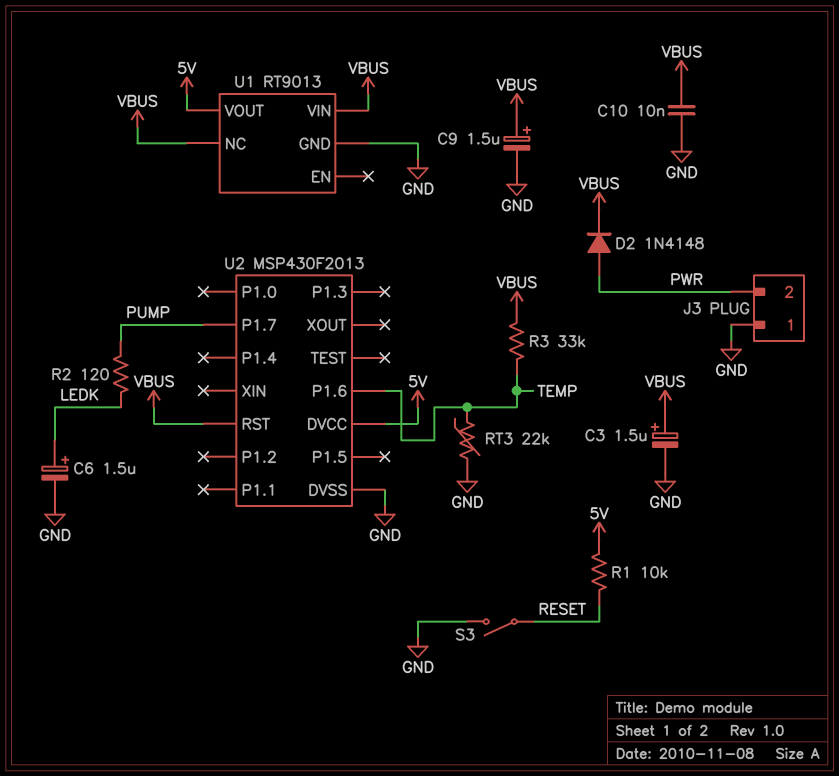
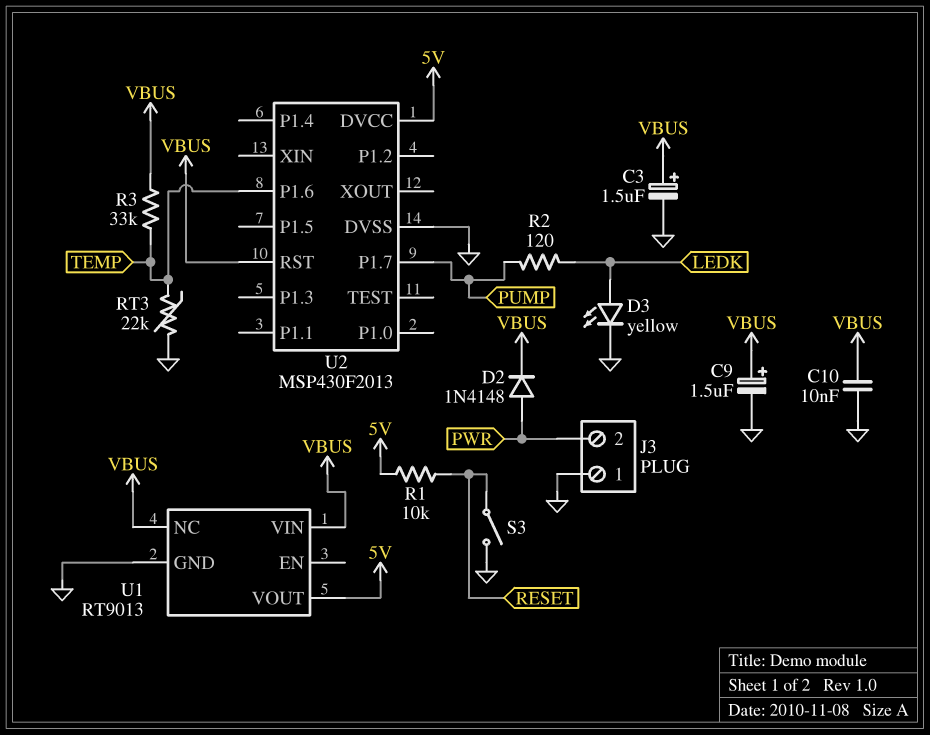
C6: 1.5uF (plus LEDK, minus GND) -> none
D3: none -> LED yellow (A LEDK, K GND)

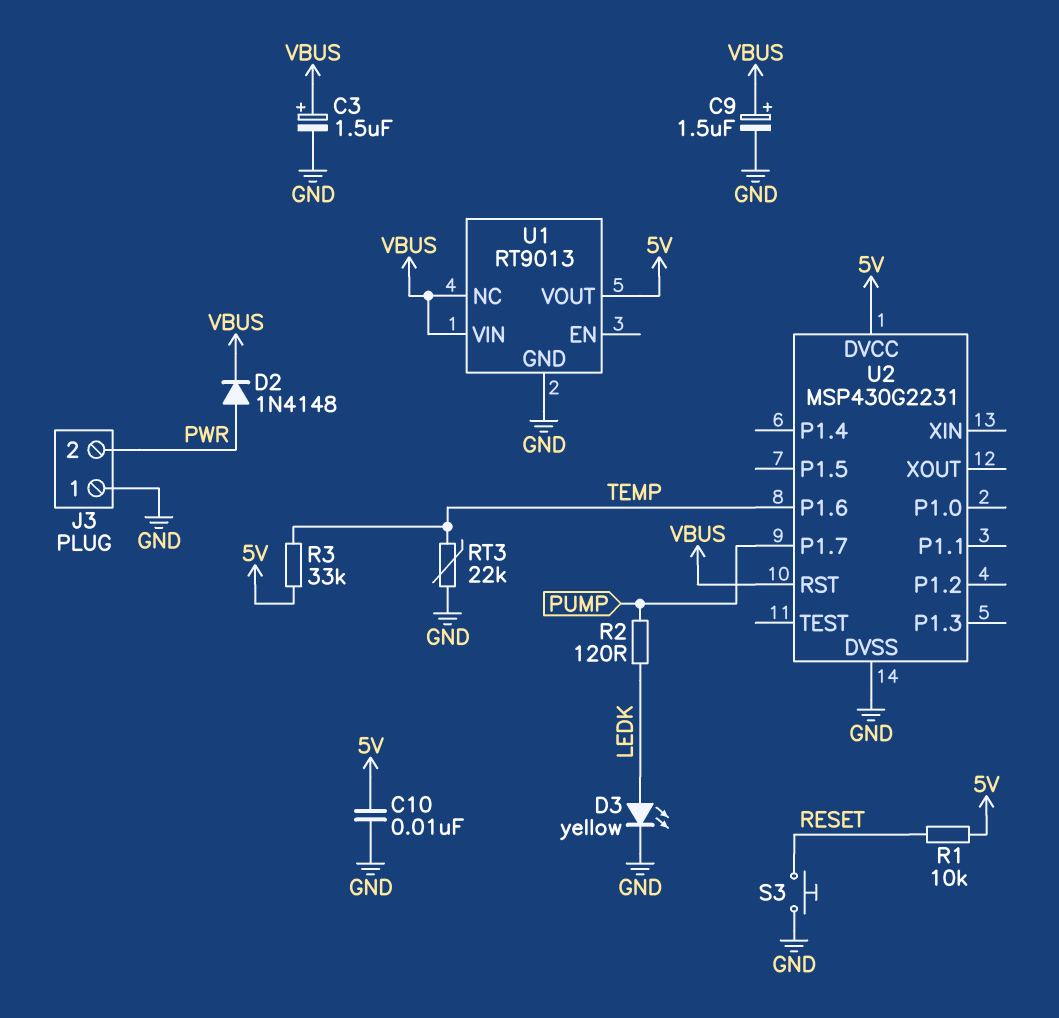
C10: 10nF (GND, VBUS) -> 10nF (5V, GND)
R3: 33k (TEMP, VBUS) -> 33k (5V, TEMP)
S3: switch (GND, RESET) -> button (GND, RESET)
U2: MSP430F2013 -> MSP430G2231

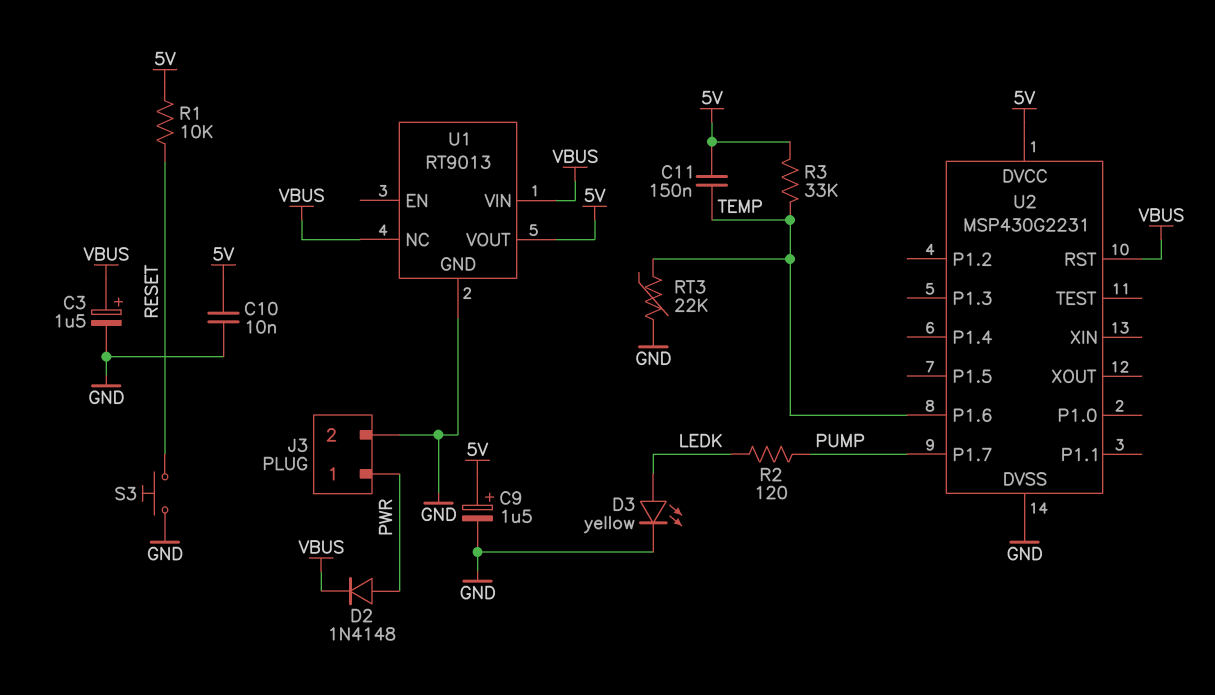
C9: 1.5uF (plus VBUS, minus GND) -> 1.5uF (plus 5V, minus GND)
C11: none -> 150nF (5V, TEMP)
J3 pin 1: GND -> PWR
J3 pin 2: PWR -> GND

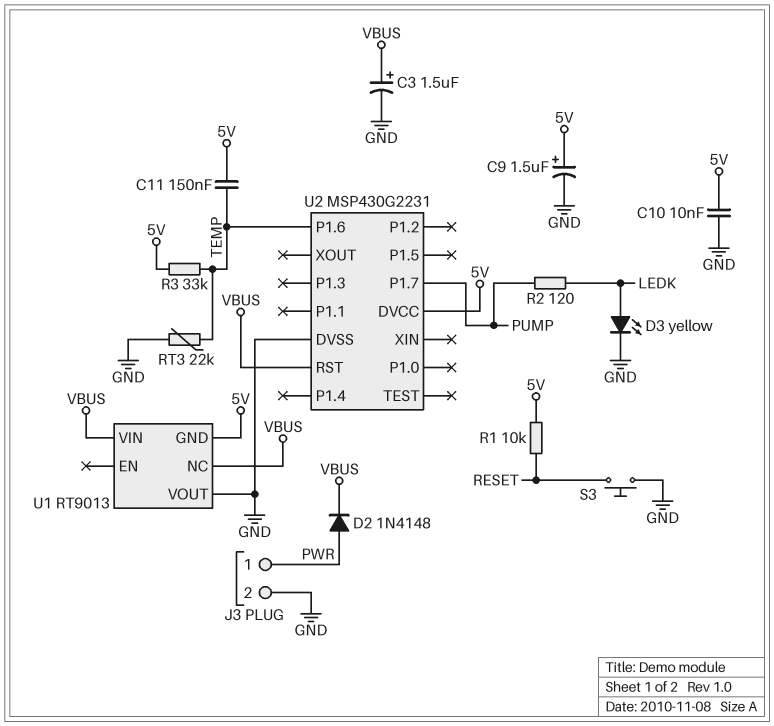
U1 pin GND: GND -> 5V
U1 pin VOUT: 5V -> GND

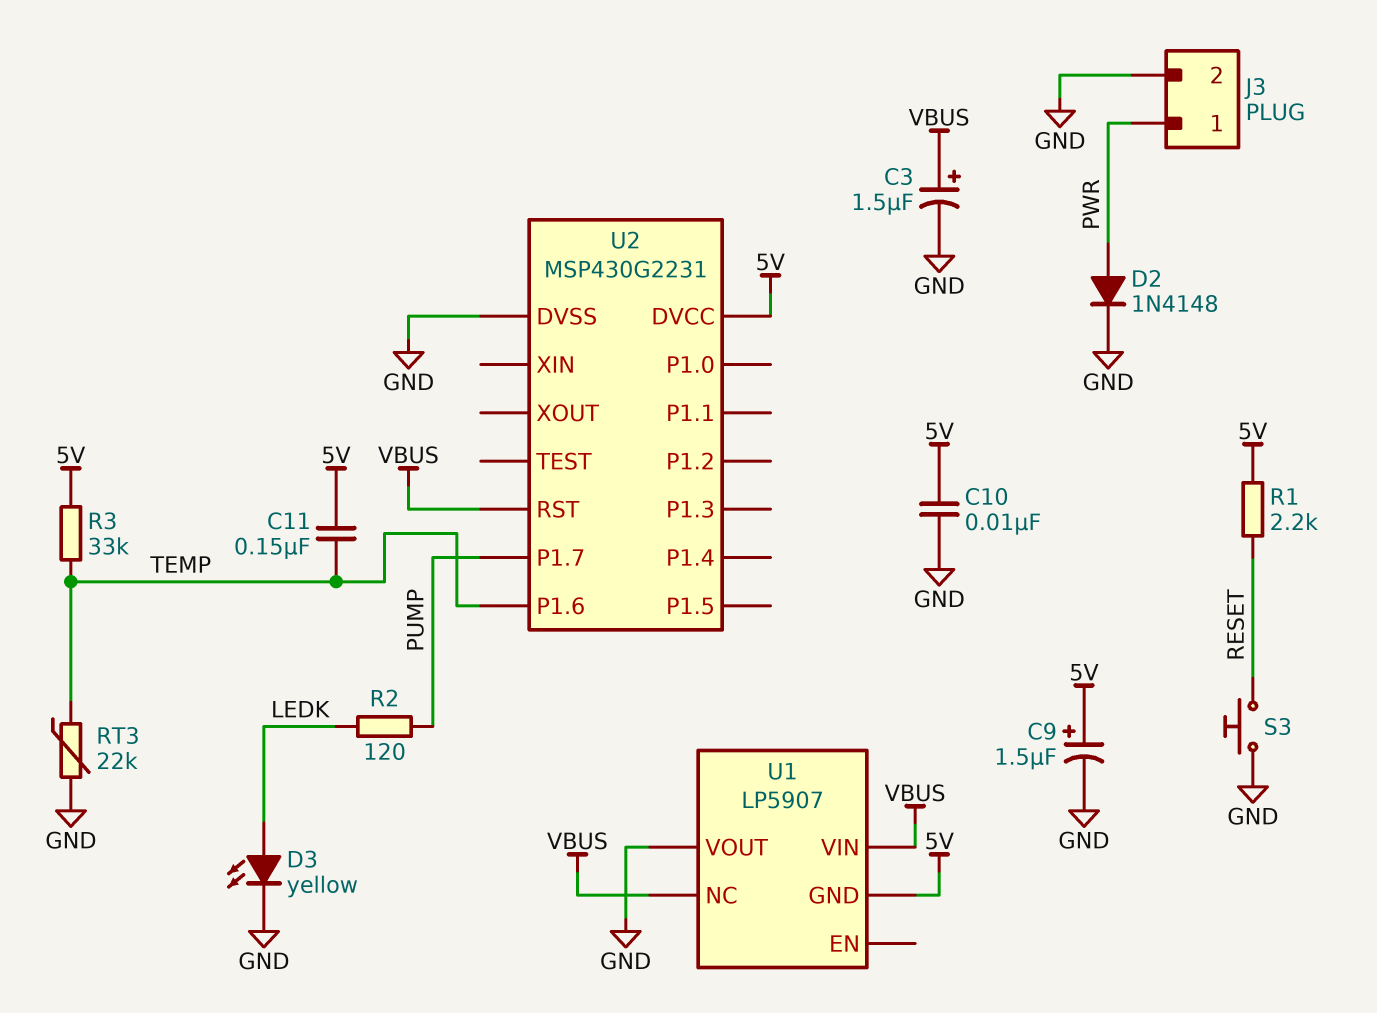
D2: diode 1N4148 (A PWR, K VBUS) -> diode 1N4148 (A PWR, K GND)
R1: 10k (5V, RESET) -> 2.2k (5V, RESET)
U1: RT9013 -> LP5907

